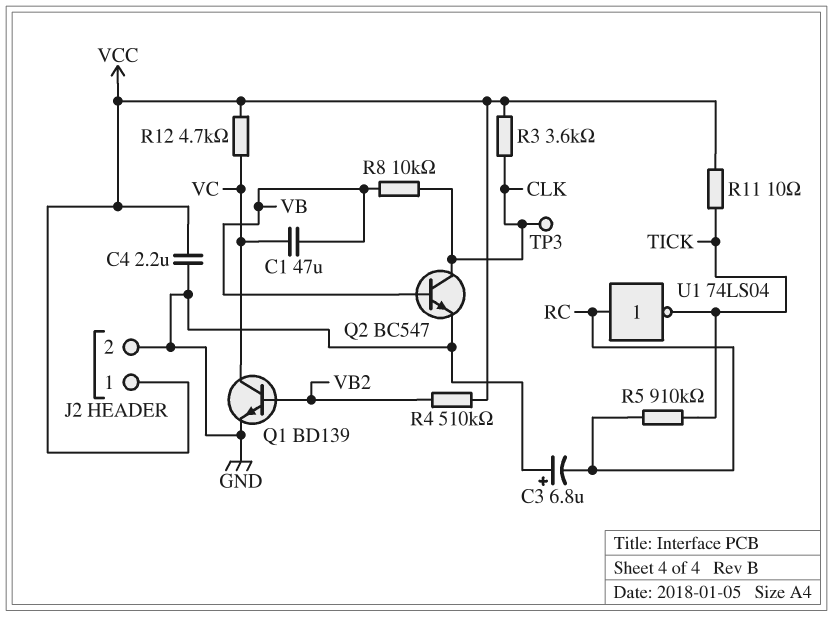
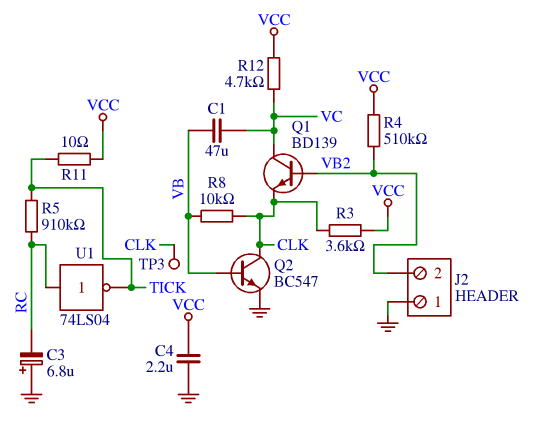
J2 pin 1: VCC -> GND
J2 pin 2: GND -> VB2
Q1: NPN BD139 (B VB2, C VC, E GND) -> NPN BD139 (B VB2, C VC, E CLK)

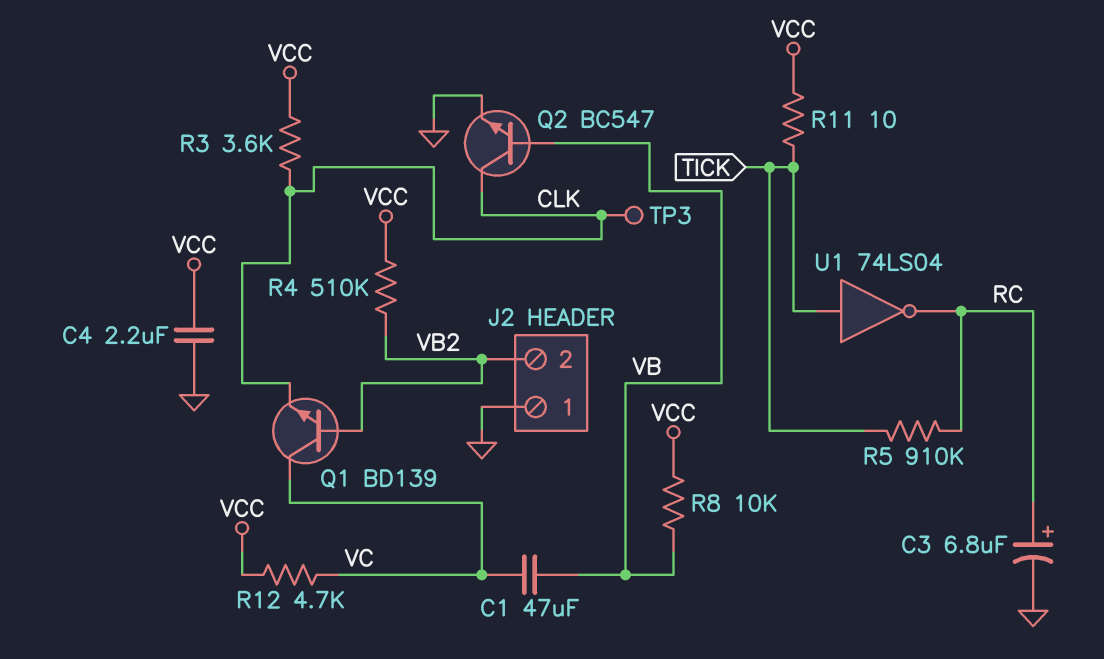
C3: 6.8uF (plus GND, minus RC) -> 6.8uF (plus RC, minus GND)
R8: 10k (CLK, VB) -> 10k (VB, VCC)
U1: NOT 74LS04 (in RC, out TICK) -> NOT 74LS04 (in TICK, out RC)

